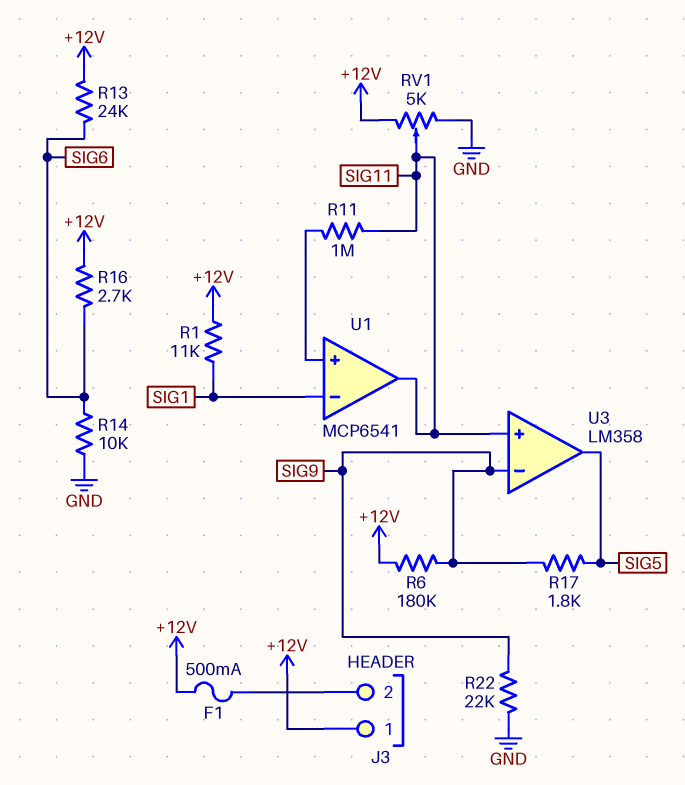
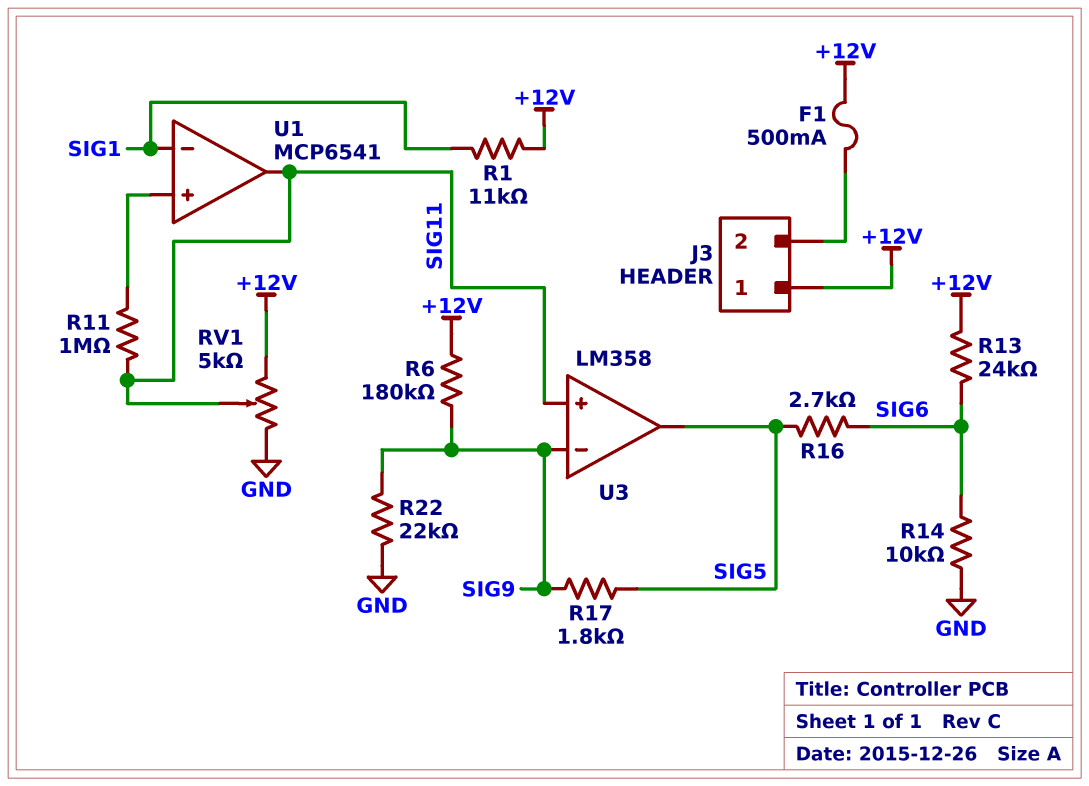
R16: 2.7k (+12V, SIG6) -> 2.7k (SIG5, SIG6)

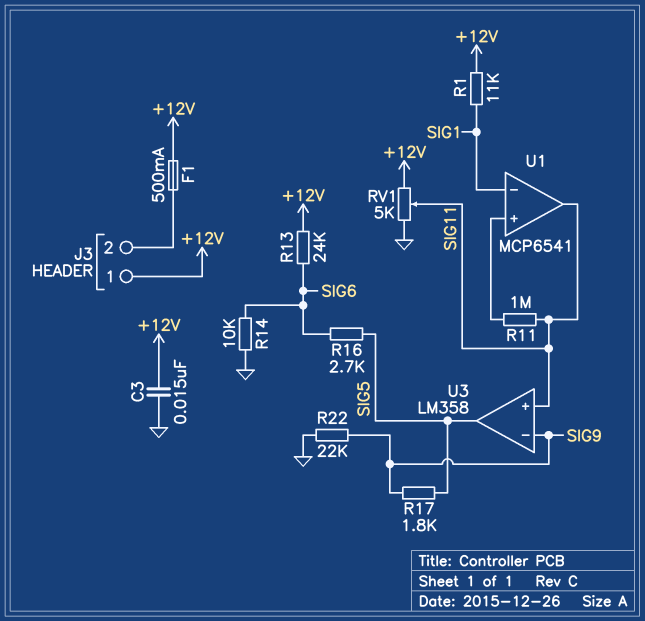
C3: none -> 15nF (+12V, GND)
R6: 180k (+12V, SIG9) -> none

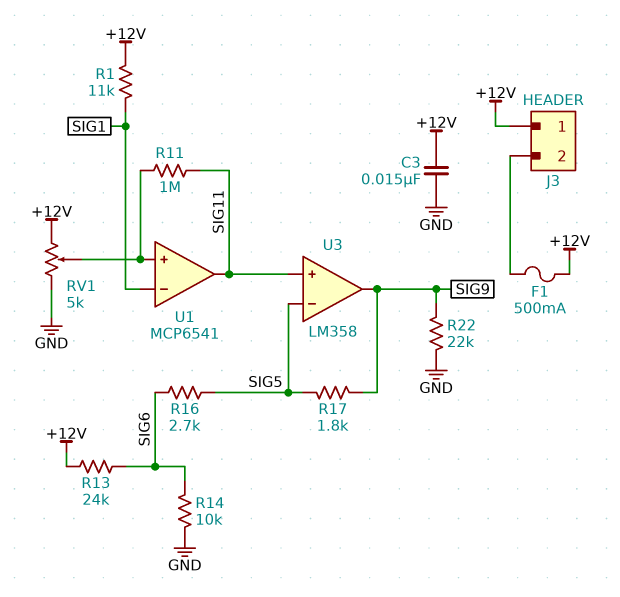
RV1: 5k (+12V, GND, wiper SIG11) -> 5k (+12V, GND, wiper U1/in+)
U3 pin in-: SIG9 -> SIG5
U3 pin out: SIG5 -> SIG9

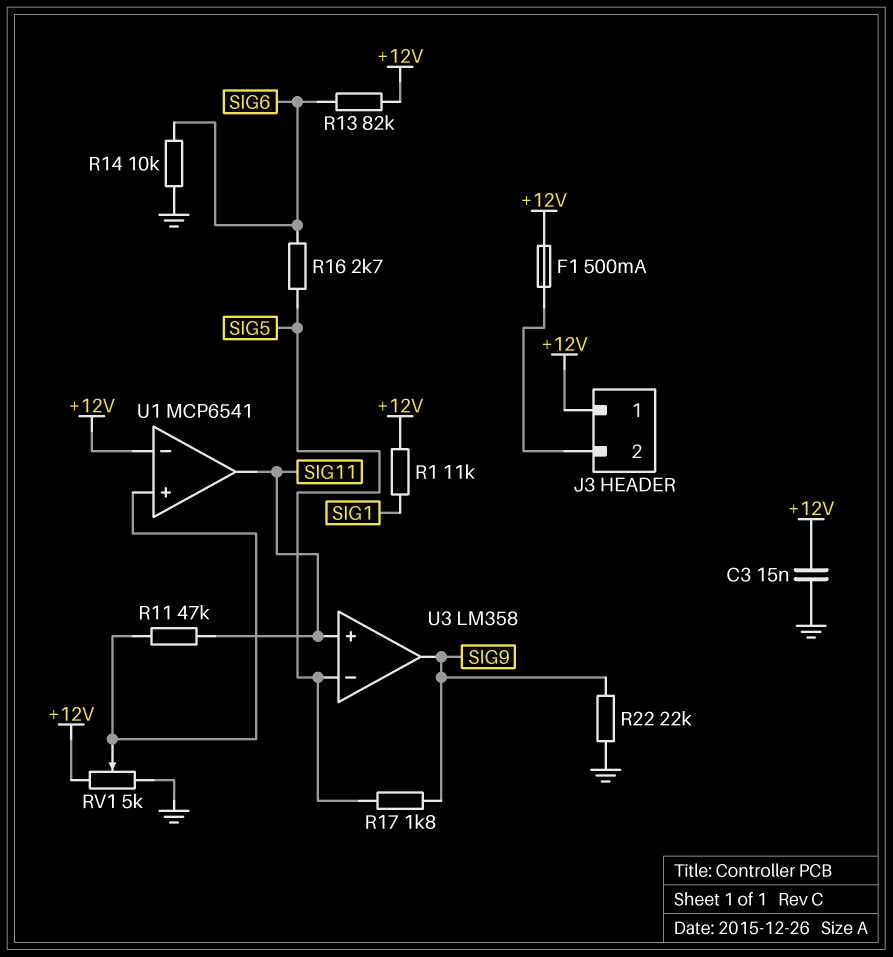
R11: 1M (SIG11, U1/in+) -> 47k (SIG11, U1/in+)
R13: 24k (+12V, SIG6) -> 82k (+12V, SIG6)
U1 pin in-: SIG1 -> +12V

